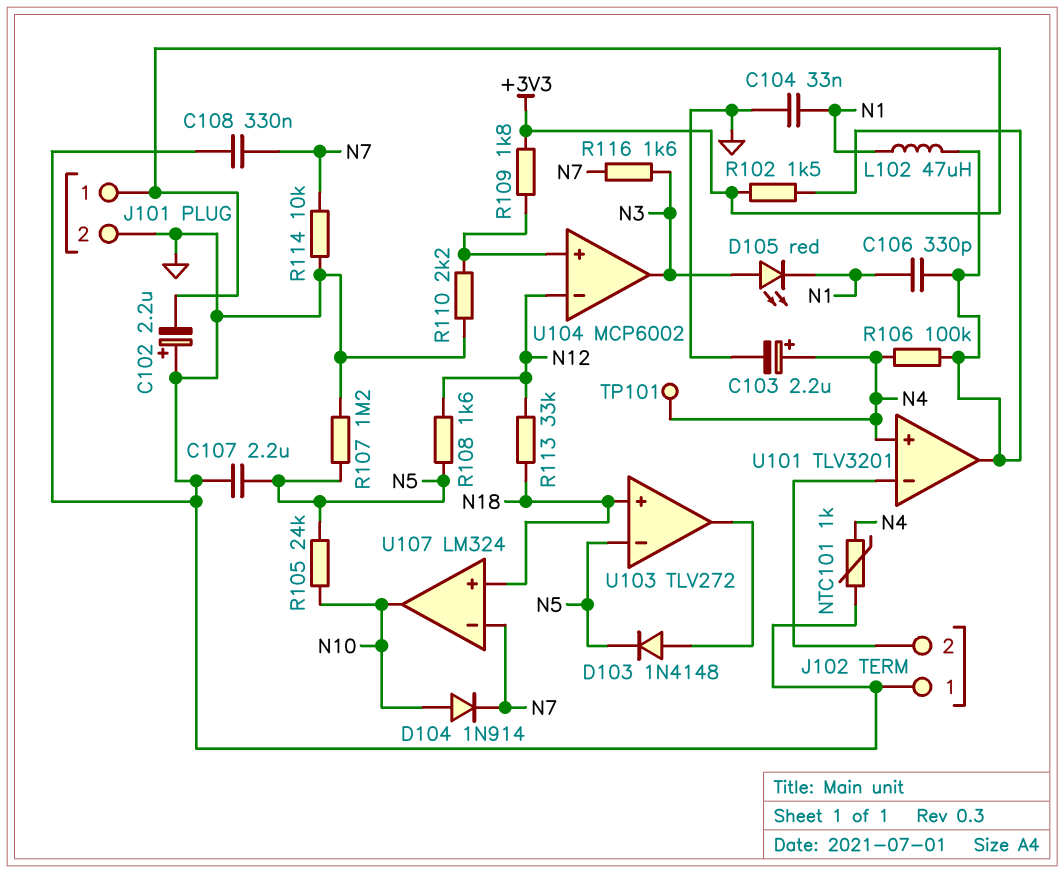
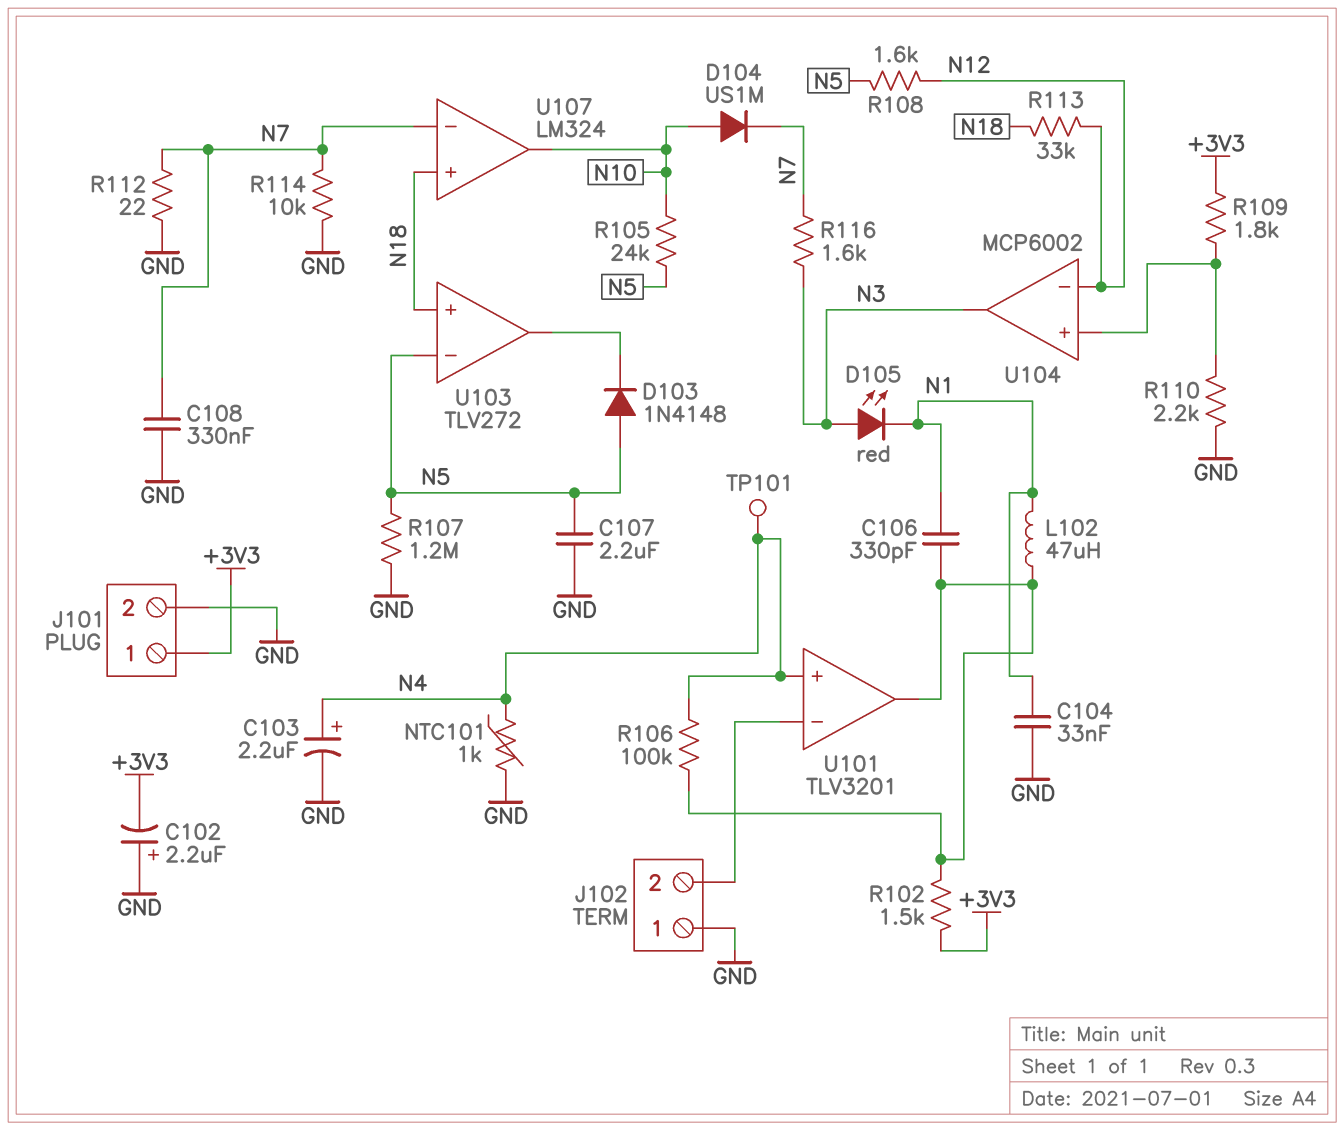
D103: diode 1N4148 (A U103/out, K N5) -> diode 1N4148 (A N5, K U103/out)
D104: diode 1N914 (A N10, K N7) -> diode US1M (A N10, K N7)
R112: none -> 22 (GND, N7)

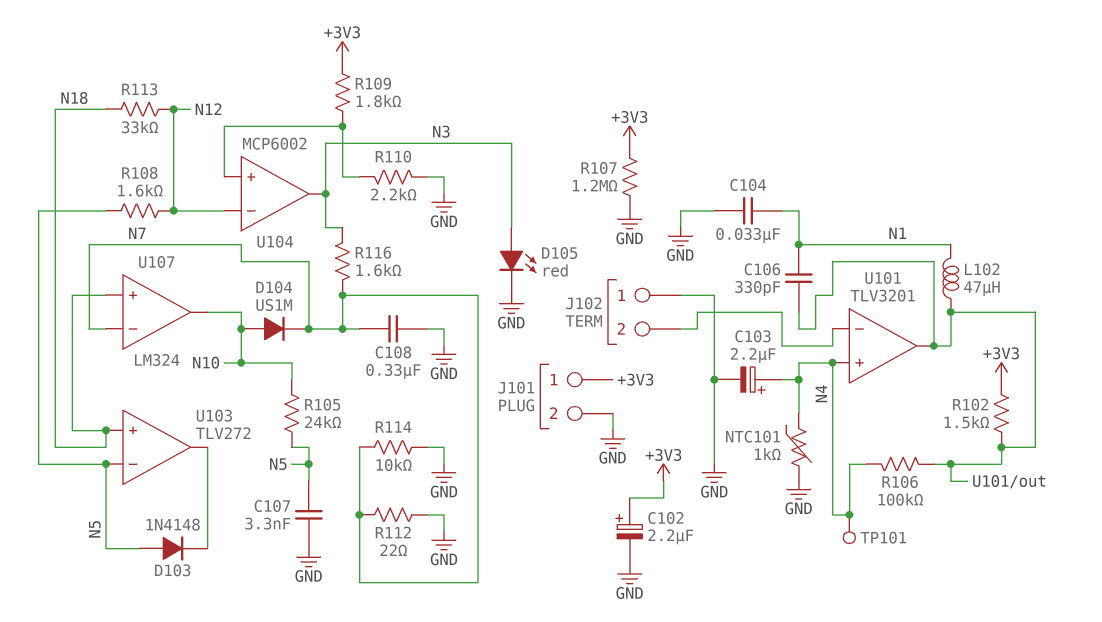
C102: 2.2uF (plus GND, minus +3V3) -> 2.2uF (plus +3V3, minus GND)
C107: 2.2uF (GND, N5) -> 3.3nF (GND, N5)
D105: LED red (A N3, K N1) -> LED red (A N3, K GND)
R107: 1.2M (GND, N5) -> 1.2M (+3V3, GND)

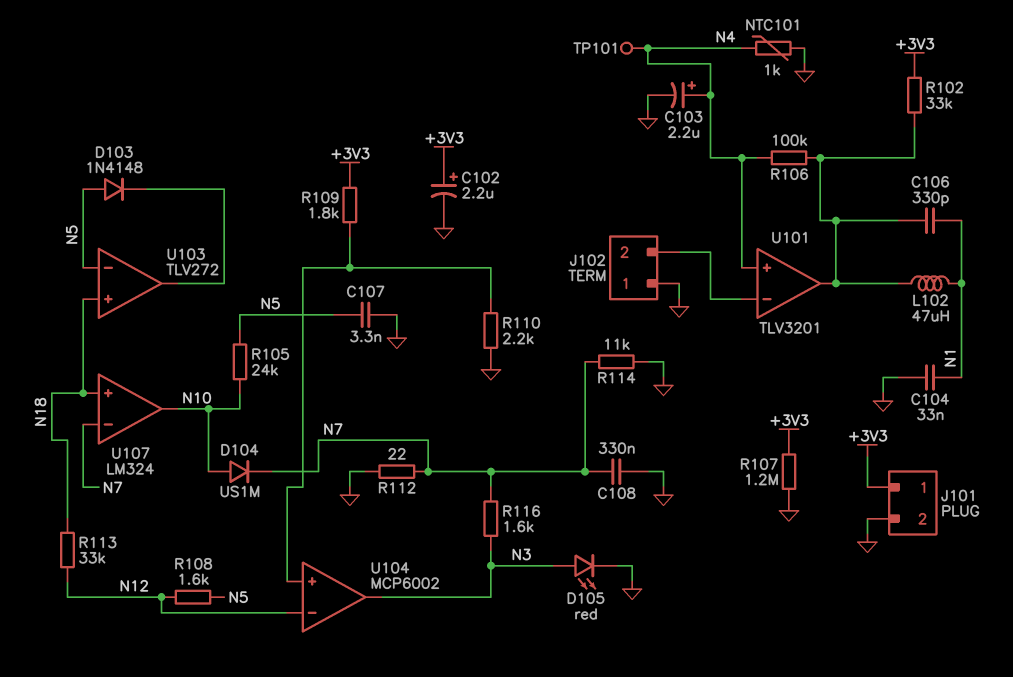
R102: 1.5k (+3V3, U101/out) -> 33k (+3V3, U101/out)
R114: 10k (GND, N7) -> 11k (GND, N7)

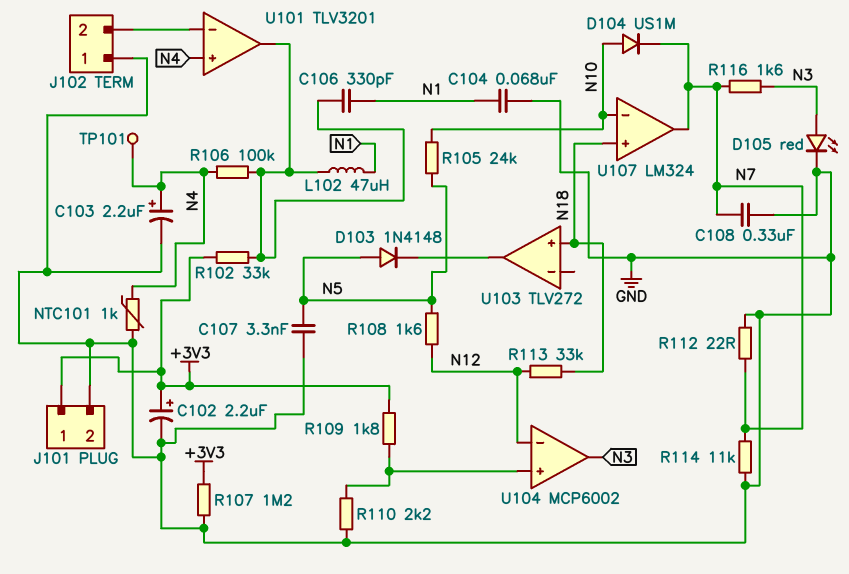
C104: 33nF (GND, N1) -> 68nF (GND, N1)
U103 pin in-: N5 -> none
U107 pin in-: N7 -> N10
U107 pin out: N10 -> N7

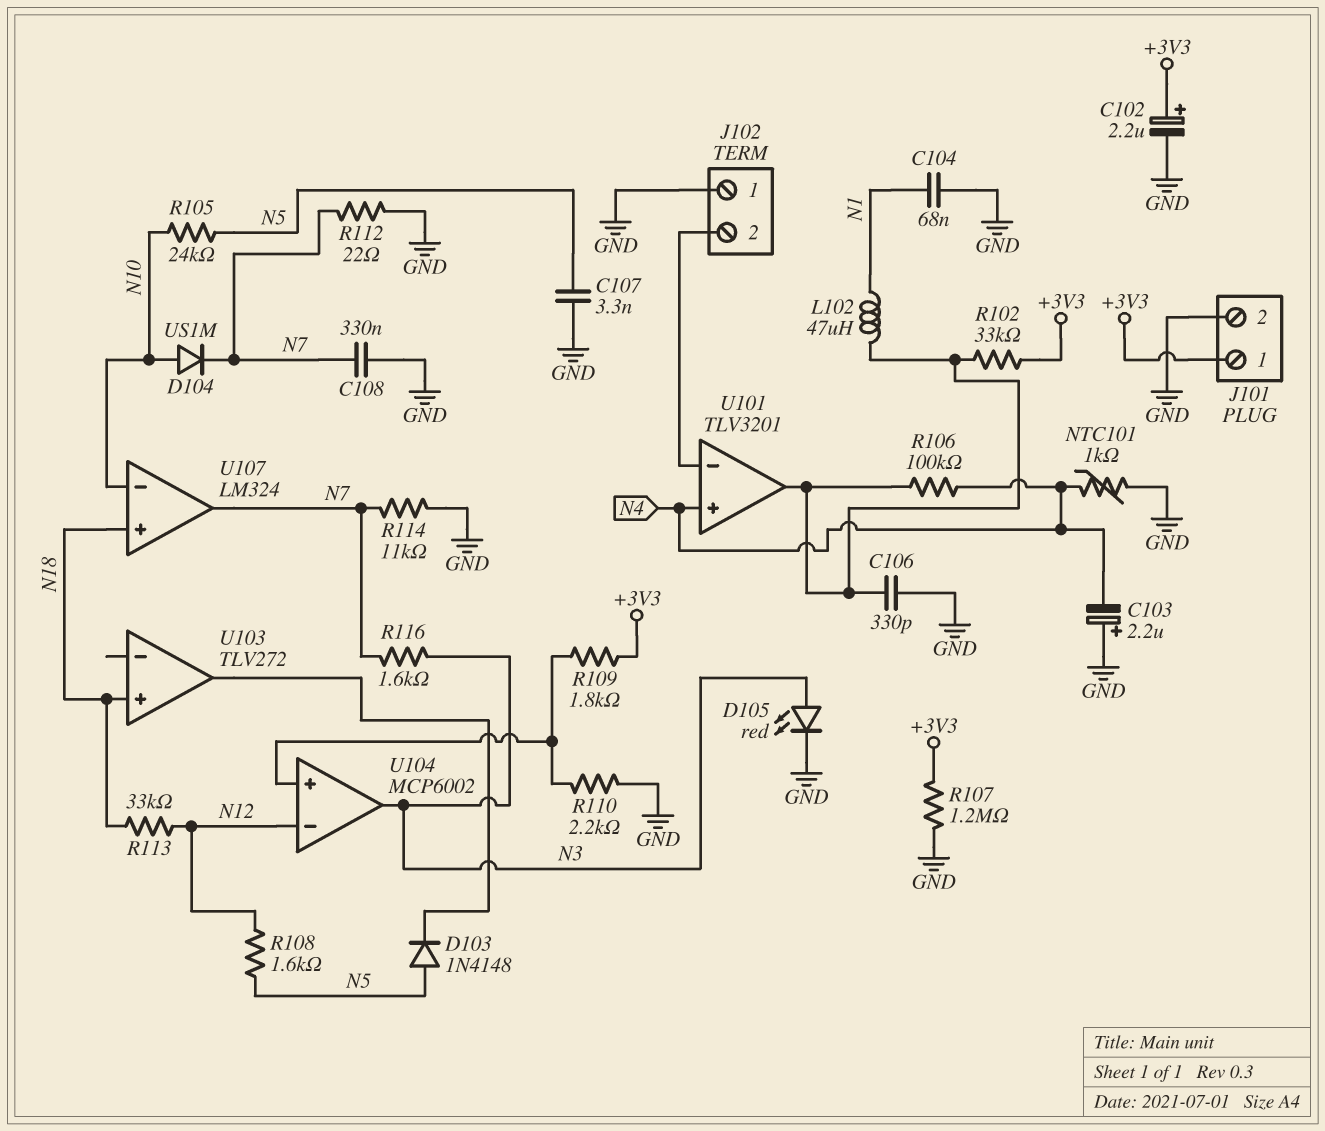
C103: 2.2uF (plus N4, minus GND) -> 2.2uF (plus GND, minus N4)
C106: 330pF (N1, U101/out) -> 330pF (GND, U101/out)
TP101: test point (N4) -> none

